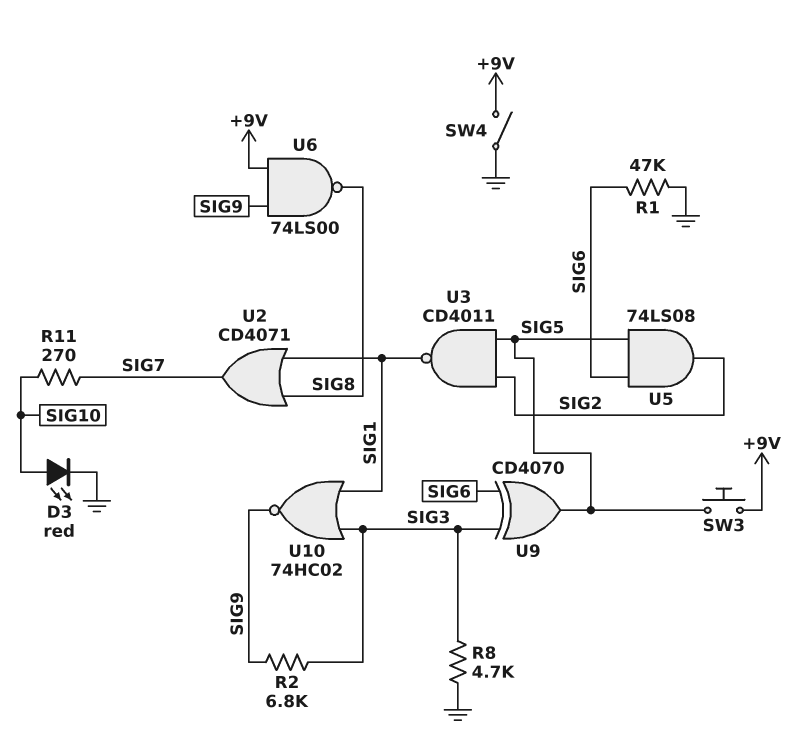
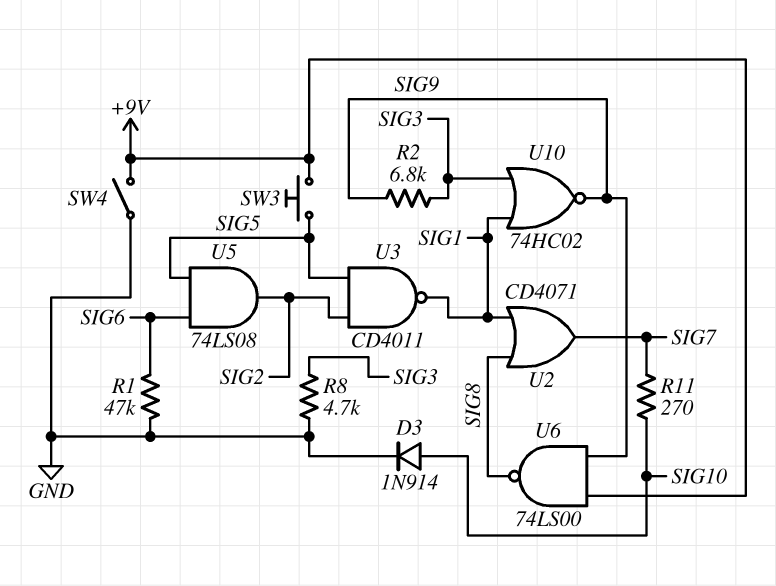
D3: LED red (A SIG10, K GND) -> diode 1N914 (A SIG10, K GND)
U9: XOR CD4070 (in SIG3, in SIG6, out SIG5) -> none

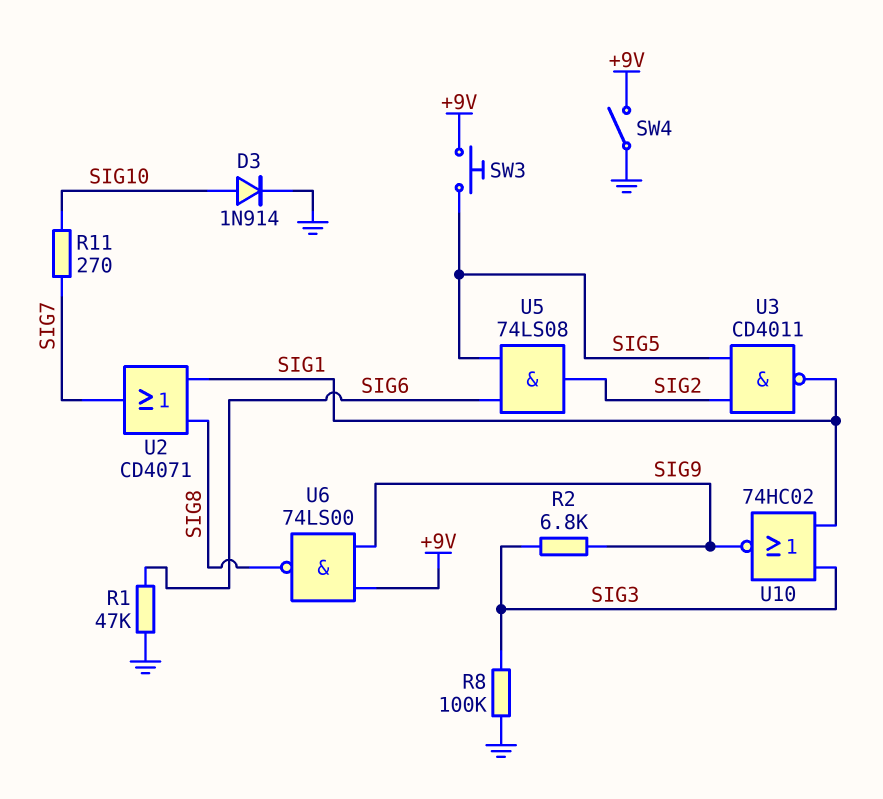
R8: 4.7k (GND, SIG3) -> 100k (GND, SIG3)

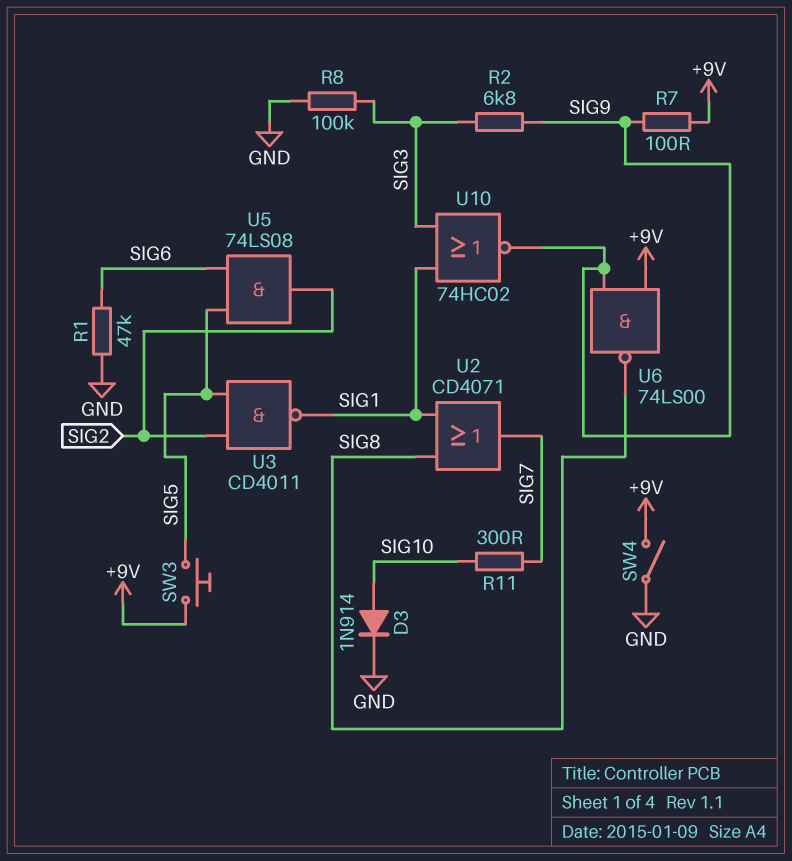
R7: none -> 100 (+9V, SIG9)
R11: 270 (SIG7, SIG10) -> 300 (SIG7, SIG10)

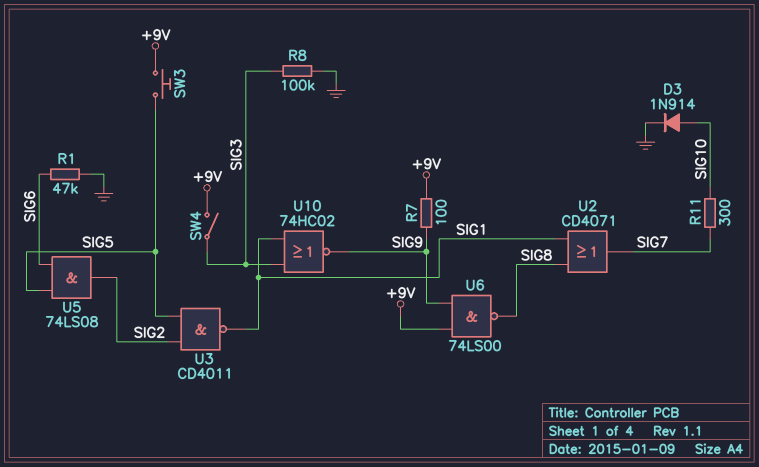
R2: 6.8k (SIG3, SIG9) -> none
SW4: switch (+9V, GND) -> switch (+9V, SIG3)

